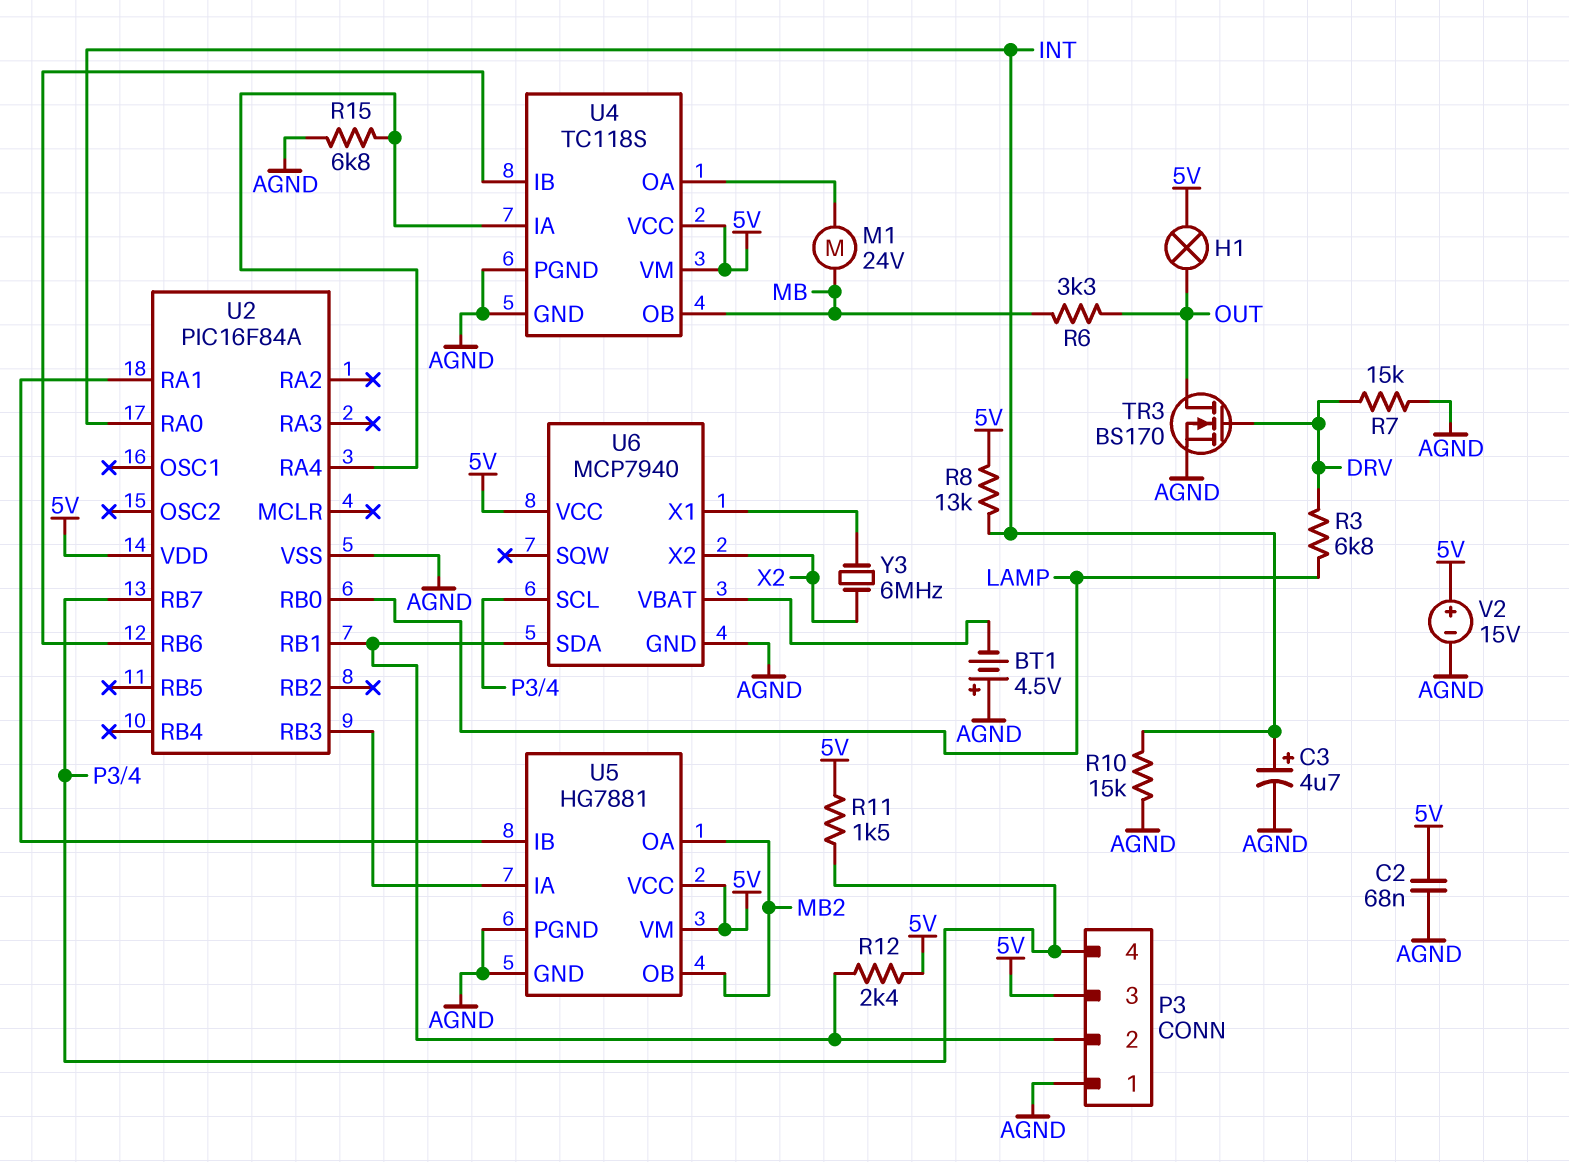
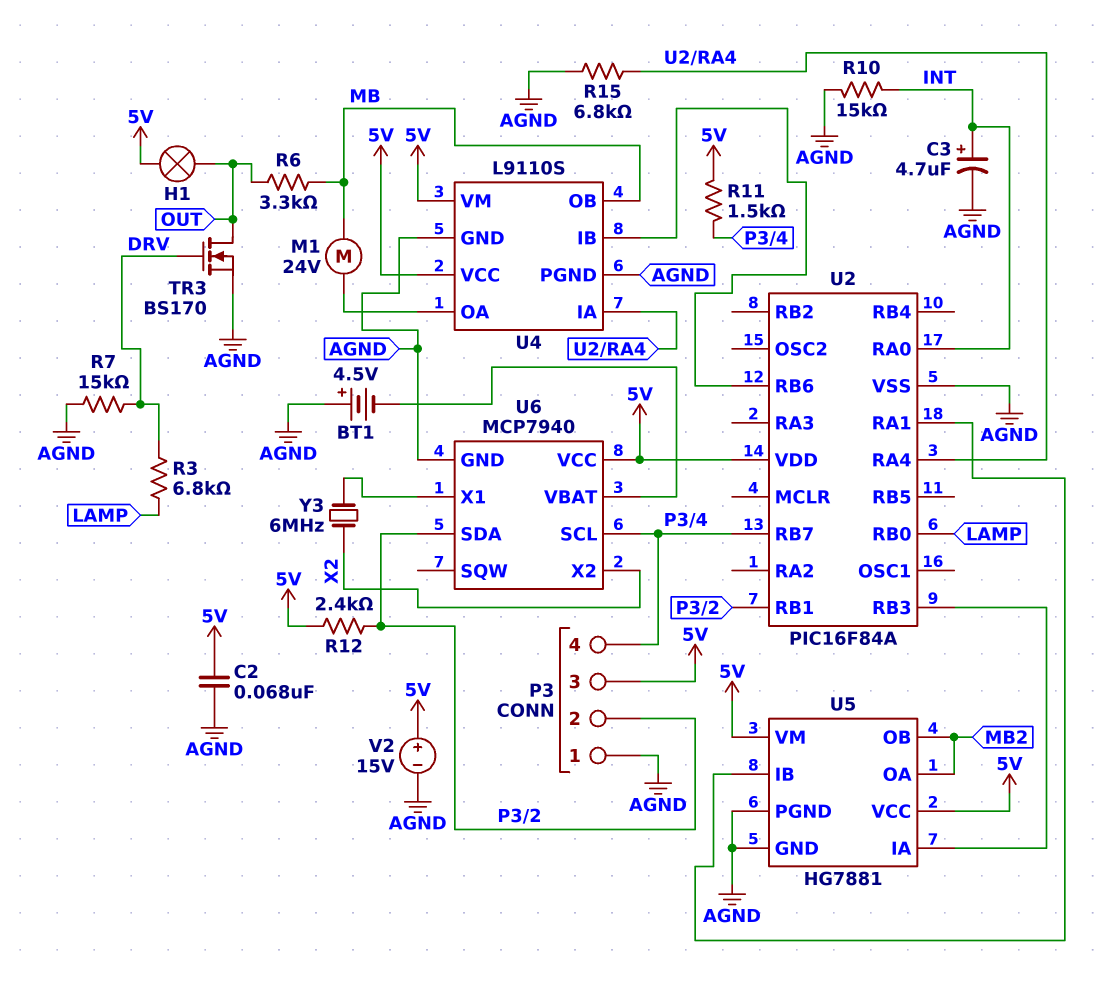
R8: 13k (5V, INT) -> none
U4: TC118S -> L9110S

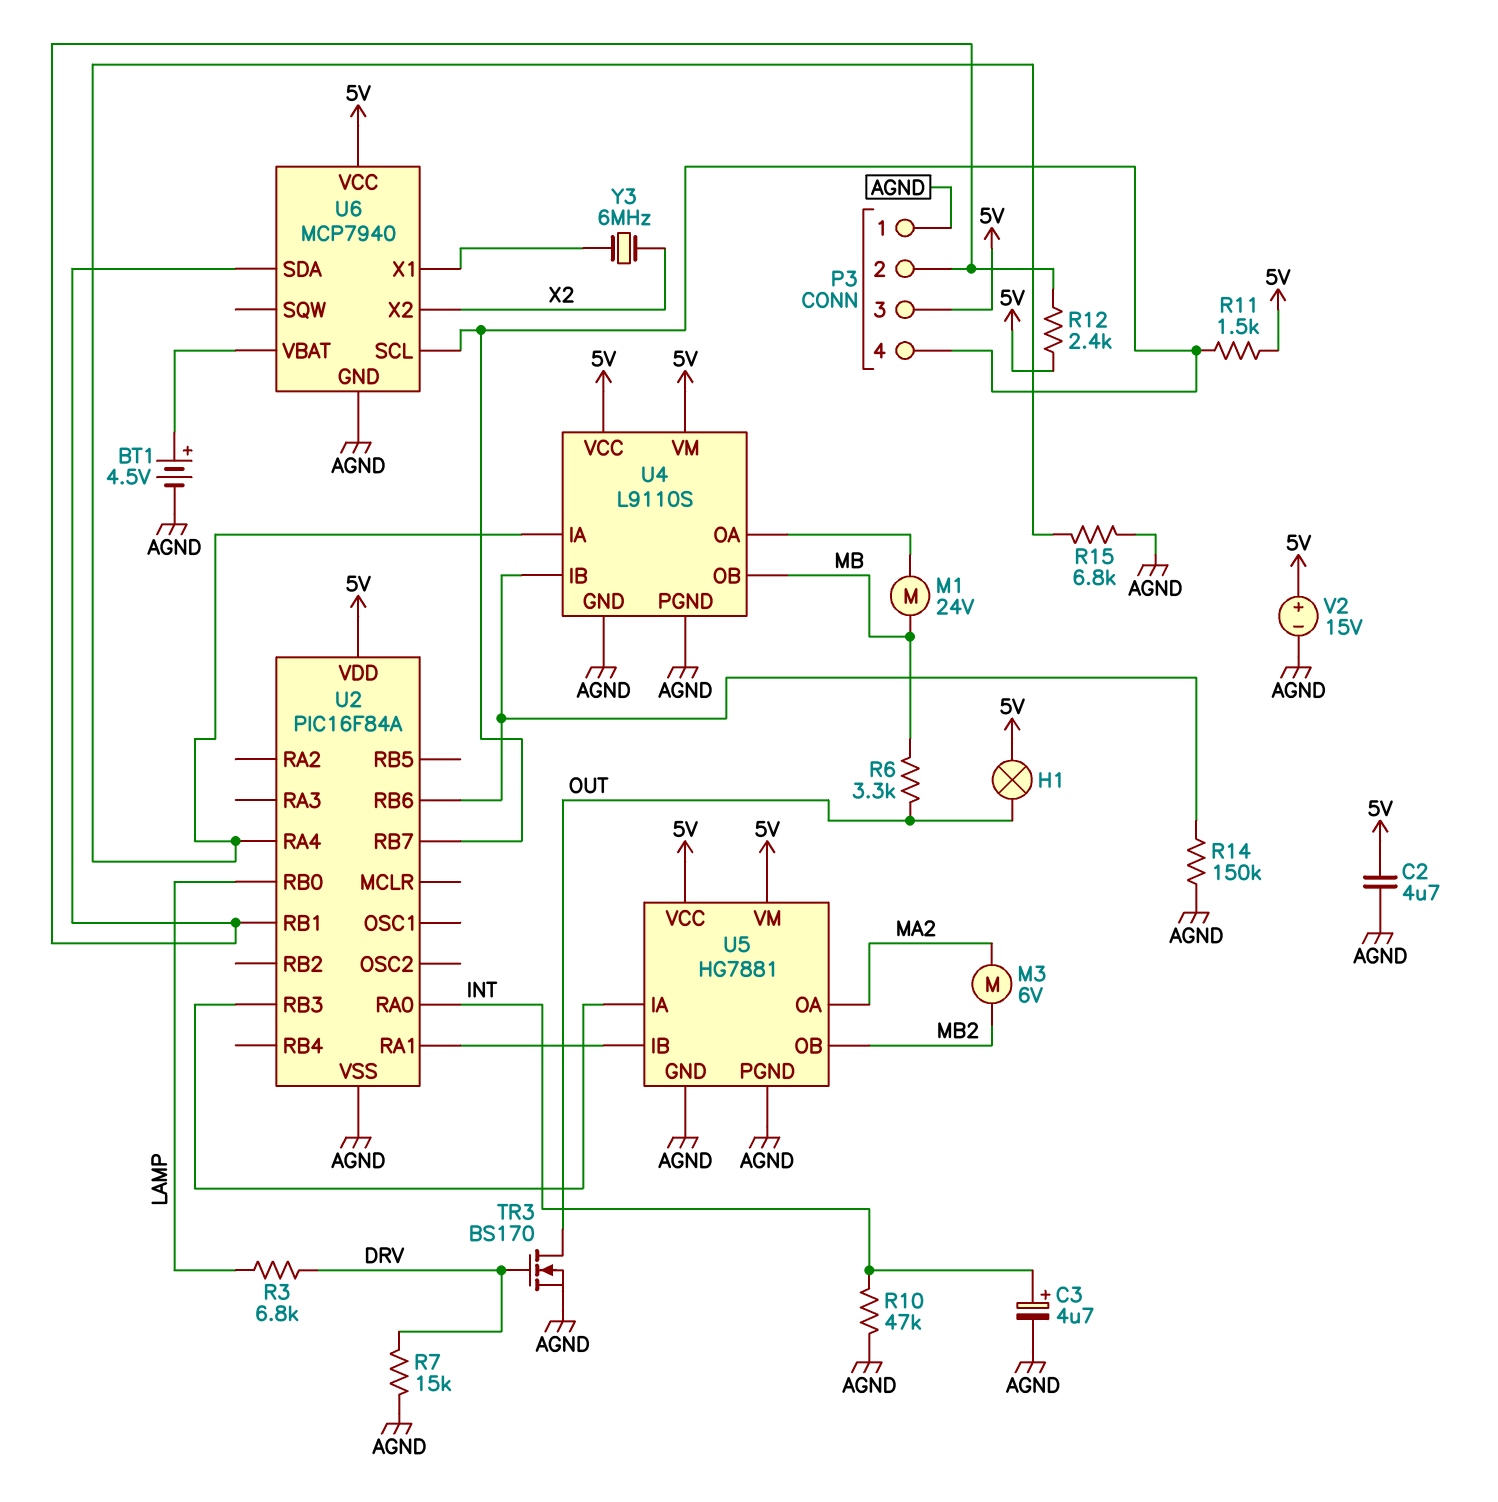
BT1: 4.5V (plus AGND, minus U6/VBAT) -> 4.5V (plus U6/VBAT, minus AGND)
C2: 68nF (5V, AGND) -> 4.7uF (5V, AGND)
M3: none -> motor 6V (MA2, MB2)
R10: 15k (AGND, INT) -> 47k (AGND, INT)
R14: none -> 150k (AGND, U2/RB6)
U5 pin OA: MB2 -> MA2

